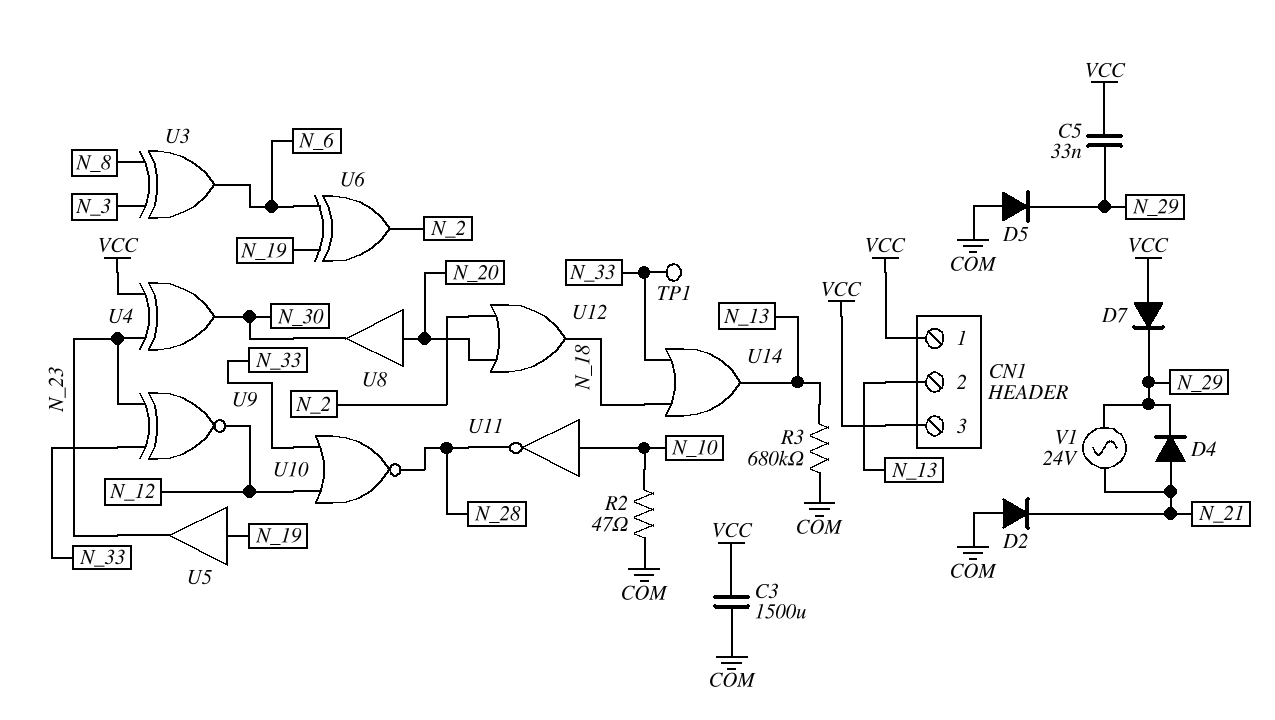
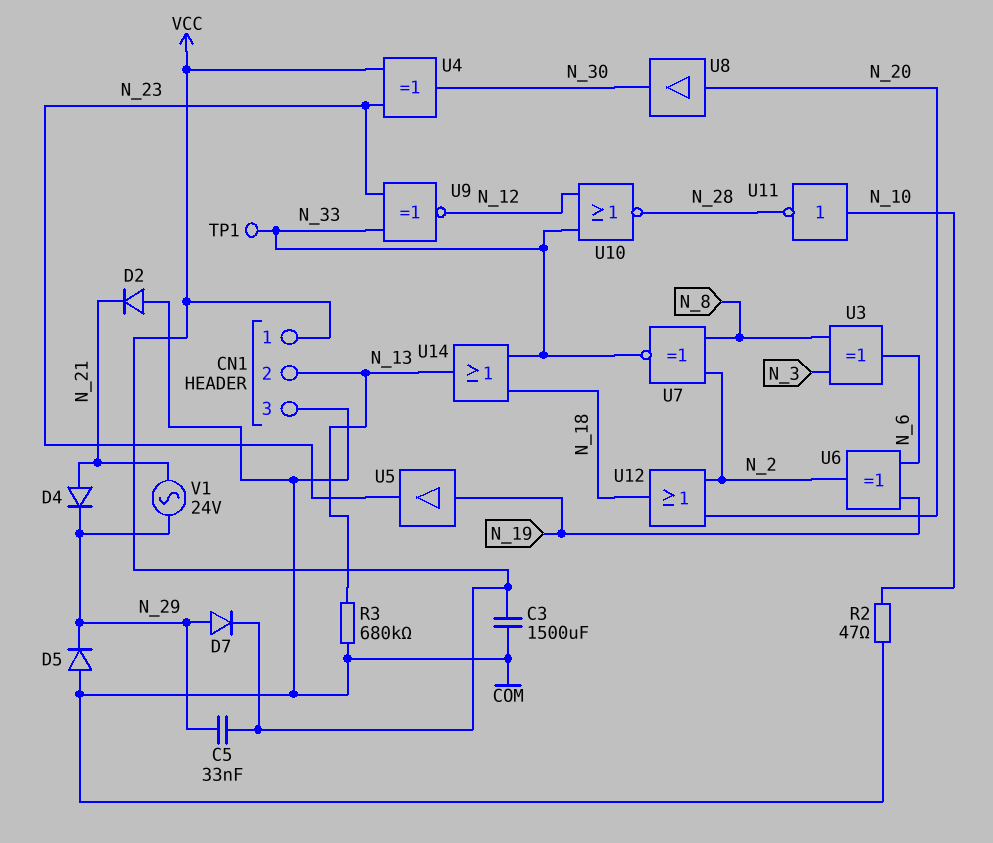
CN1 pin 3: VCC -> COM
D7: diode (A VCC, K N_29) -> diode (A N_29, K VCC)
U7: none -> XNOR (in N_2, in N_8, out N_33)

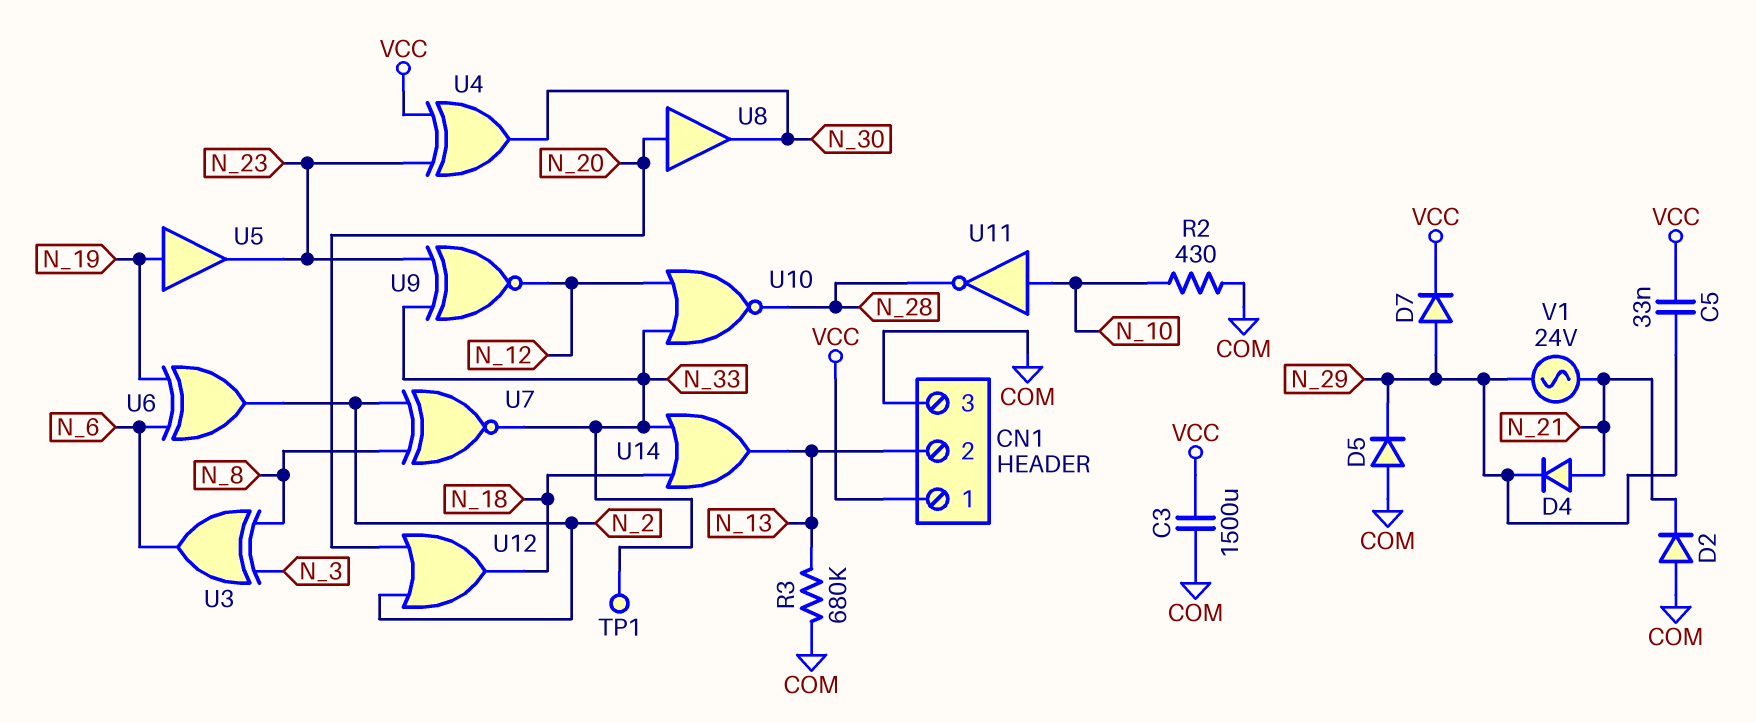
R2: 47 (COM, N_10) -> 430 (COM, N_10)

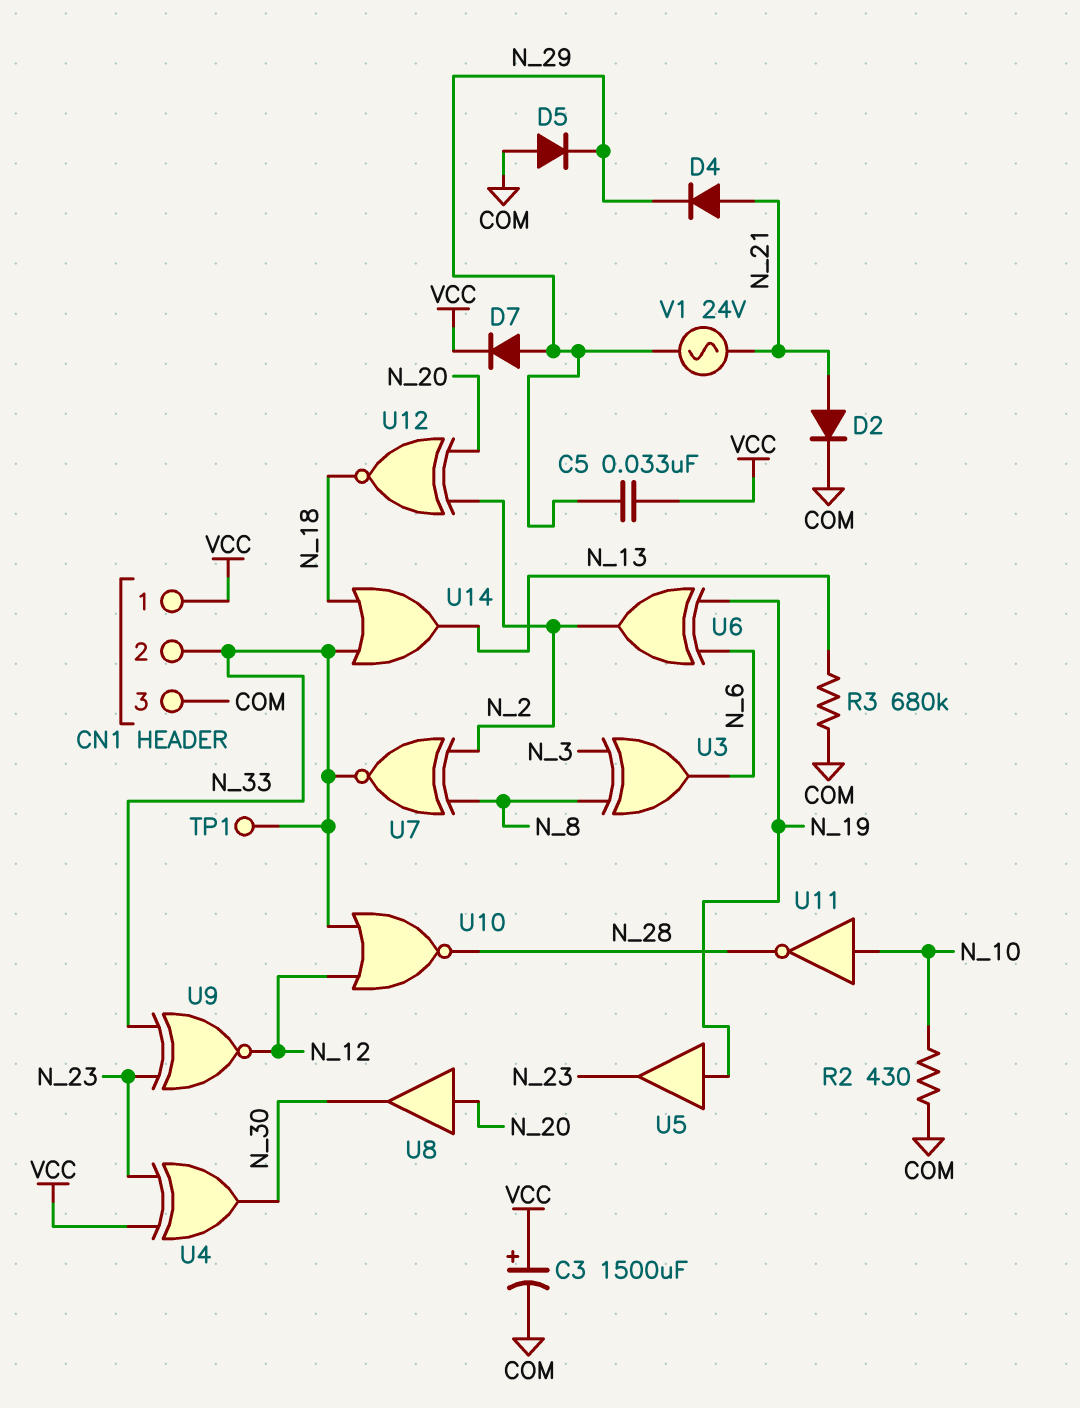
C3: 1500uF (COM, VCC) -> 1500uF (plus VCC, minus COM)
CN1 pin 2: N_13 -> N_33
D2: diode (A COM, K N_21) -> diode (A N_21, K COM)
U12: OR (in N_2, in N_20, out N_18) -> XNOR (in N_2, in N_20, out N_18)

